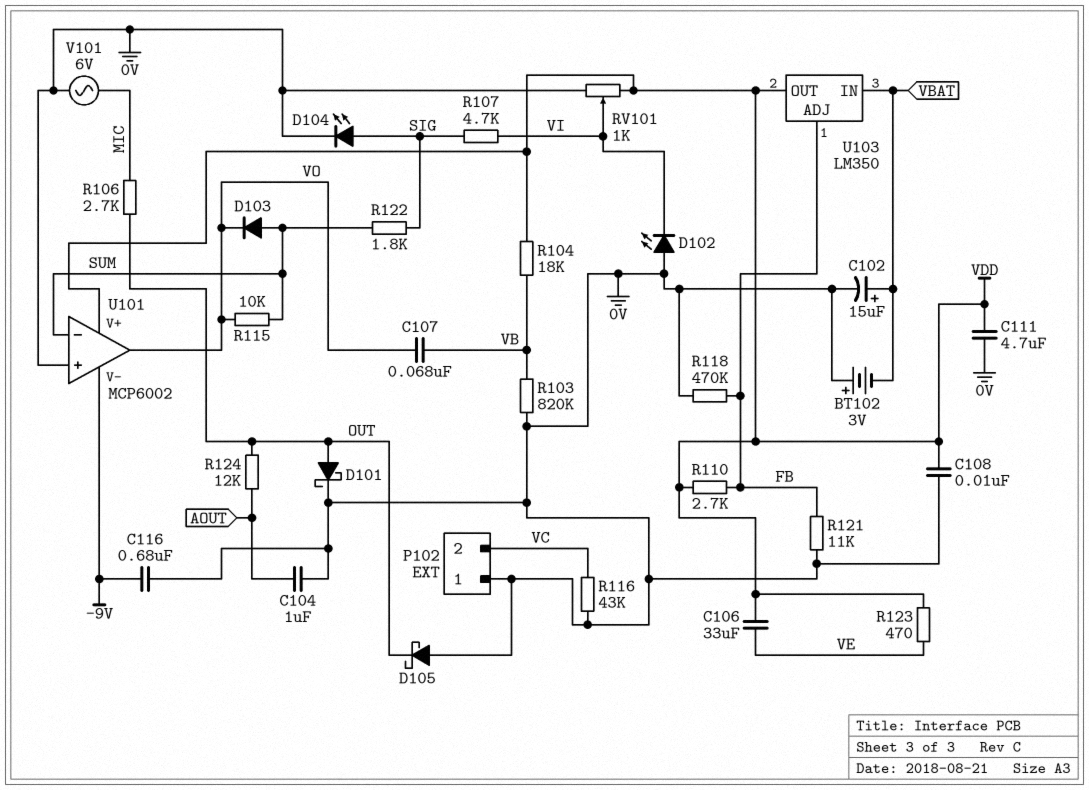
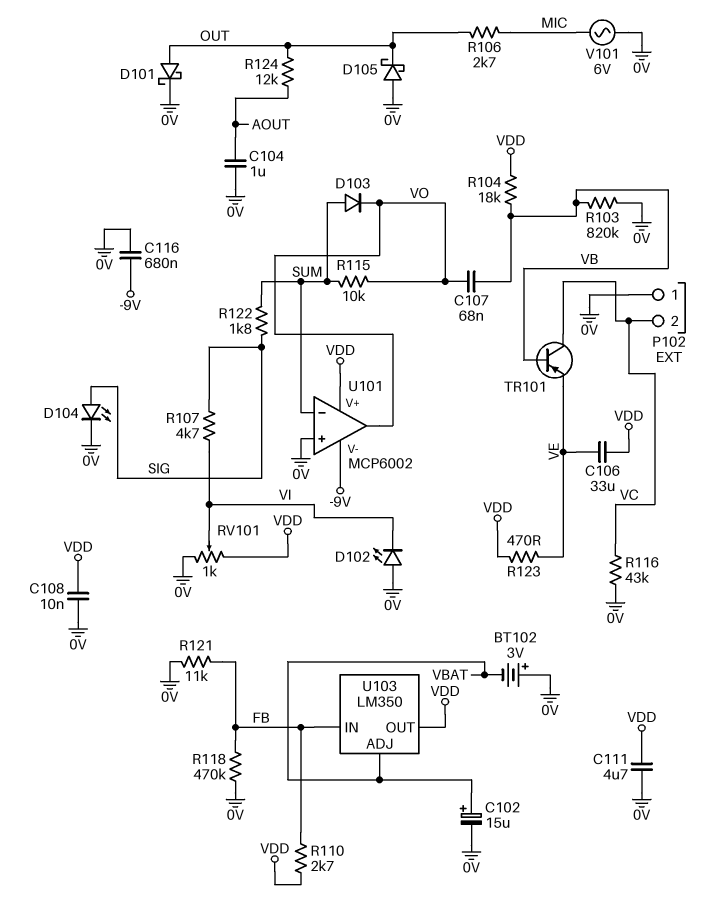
TR101: none -> PNP (B VB, C VC, E VE)
U103 pin ADJ: FB -> VBAT
U103 pin IN: VBAT -> FB

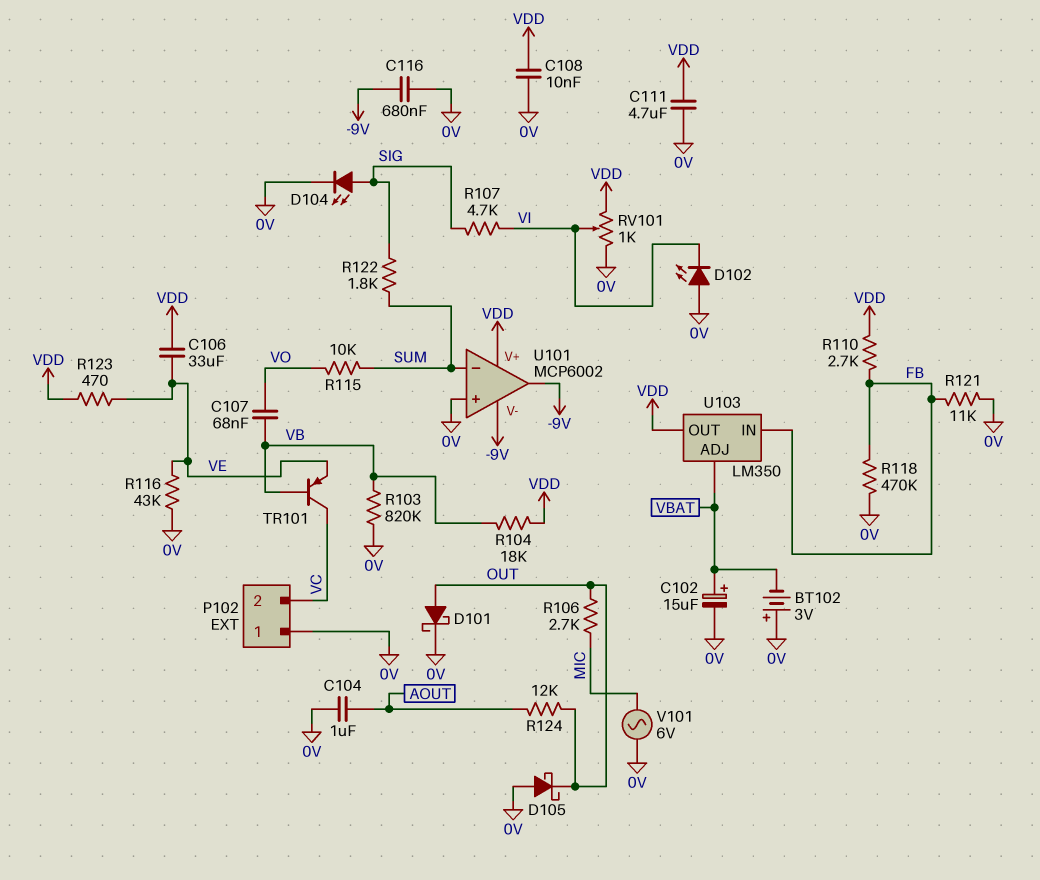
D103: diode (A SUM, K VO) -> none
R116: 43k (0V, VC) -> 43k (0V, VE)
U101 pin out: VO -> -9V

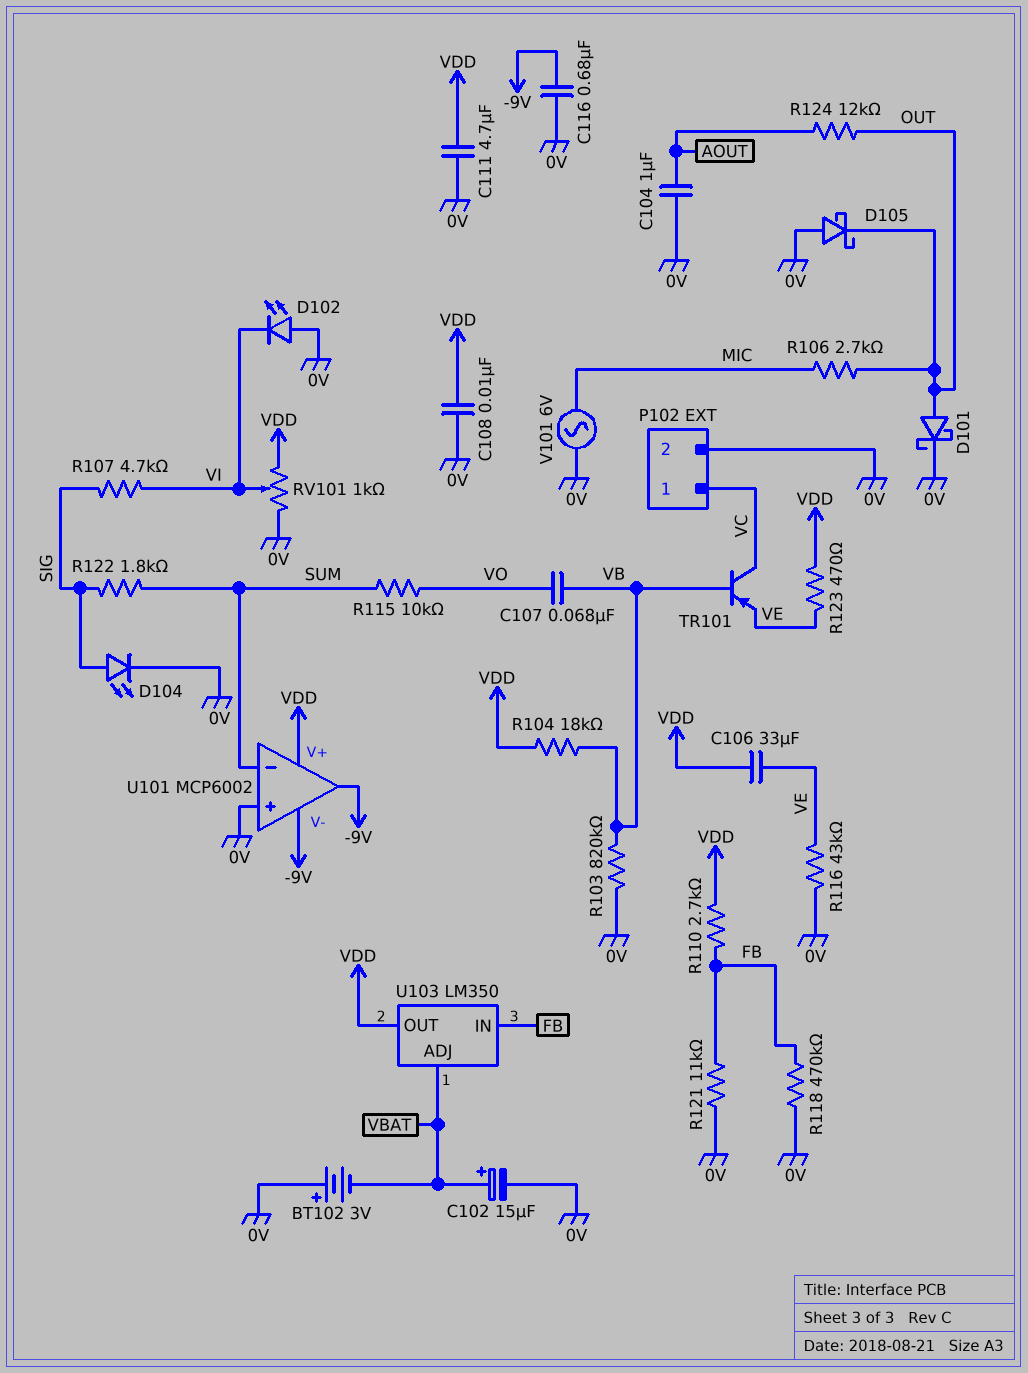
P102 pin 1: 0V -> VC
P102 pin 2: VC -> 0V

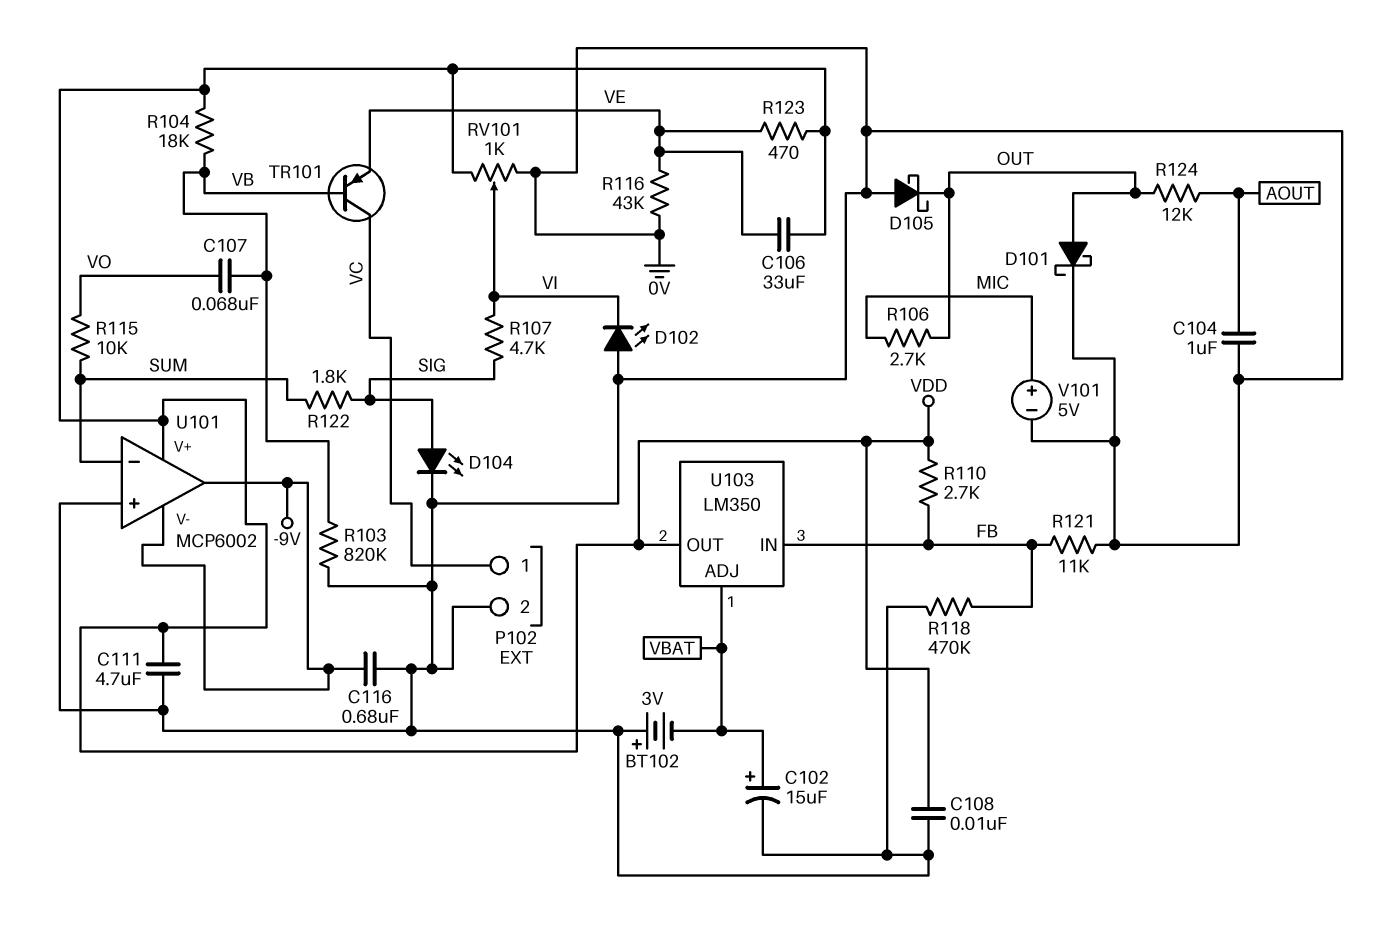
V101: AC 6V (0V, MIC) -> 5V (plus MIC, minus 0V)

